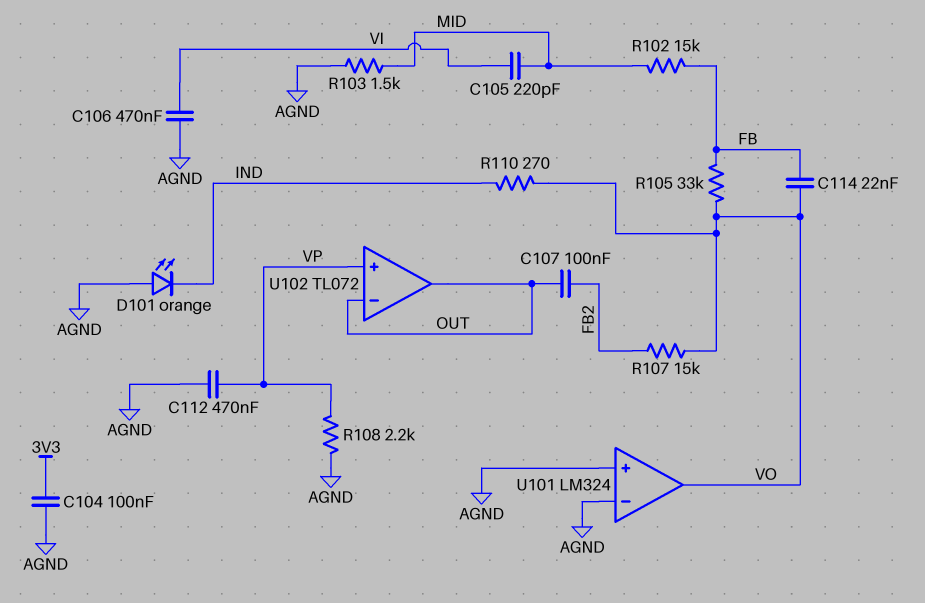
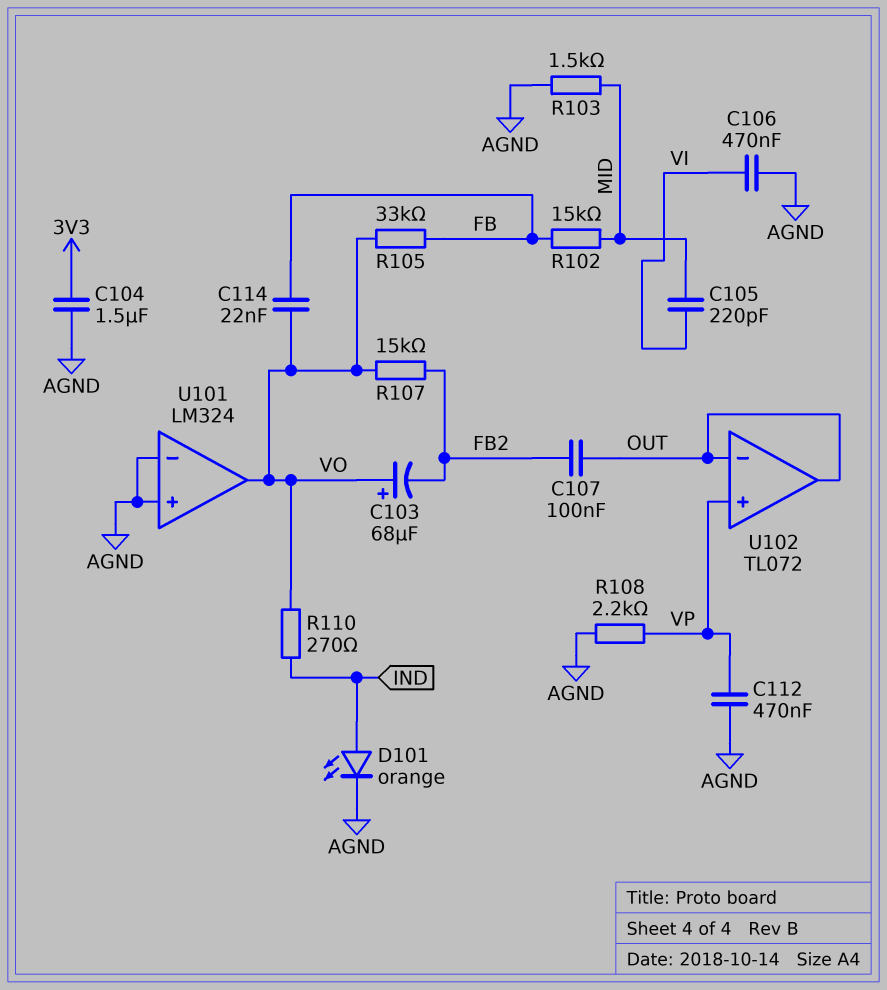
C103: none -> 68uF (plus VO, minus FB2)
C104: 100nF (3V3, AGND) -> 1.5uF (3V3, AGND)
D101: LED orange (A AGND, K IND) -> LED orange (A IND, K AGND)

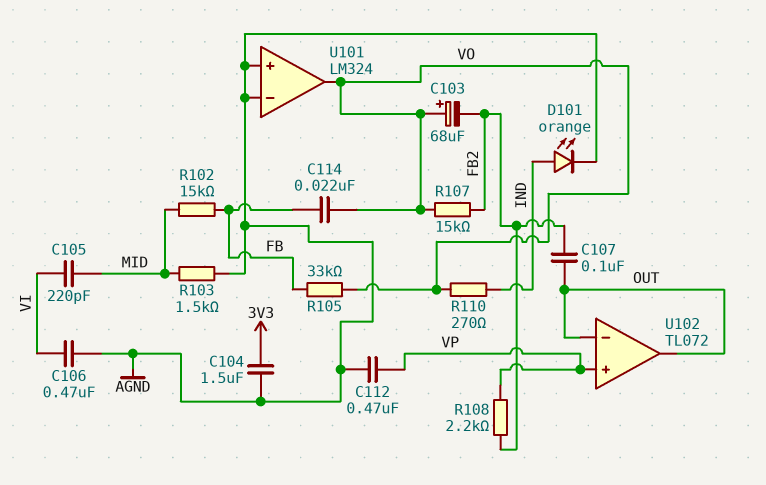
R108: 2.2k (AGND, VP) -> 2.2k (FB2, VP)

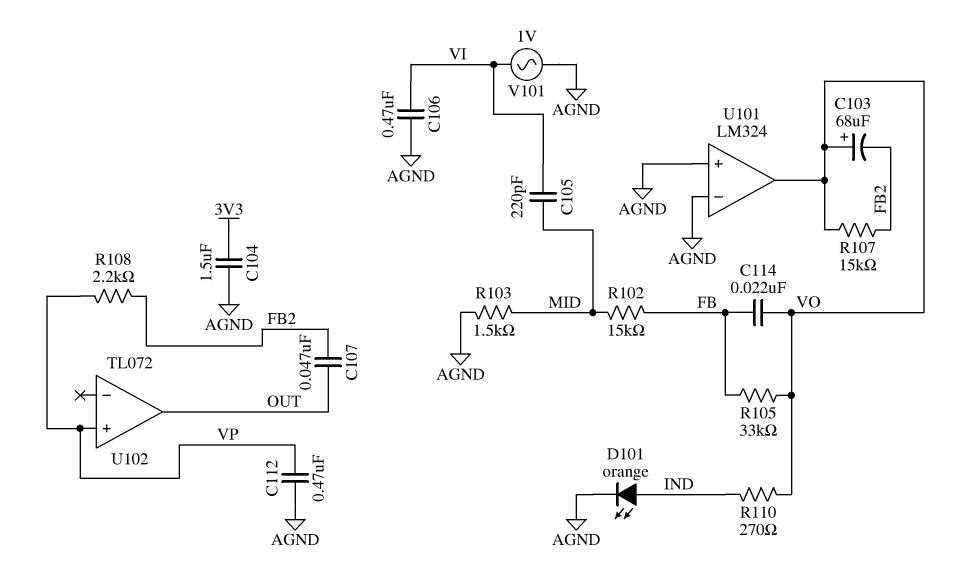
C107: 100nF (FB2, OUT) -> 47nF (FB2, OUT)
U102 pin in-: OUT -> none
V101: none -> AC 1V (AGND, VI)

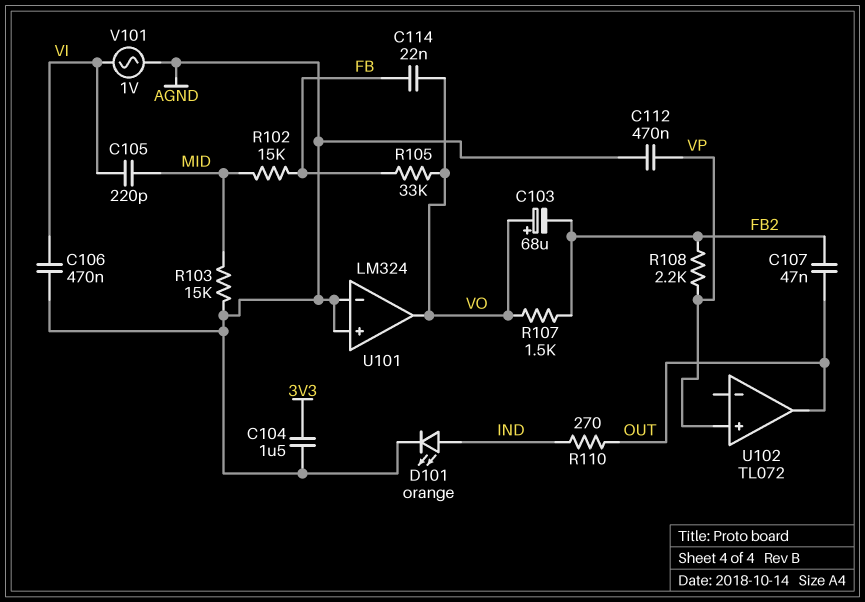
R103: 1.5k (AGND, MID) -> 15k (AGND, MID)
R107: 15k (FB2, VO) -> 1.5k (FB2, VO)
R110: 270 (IND, VO) -> 270 (IND, OUT)

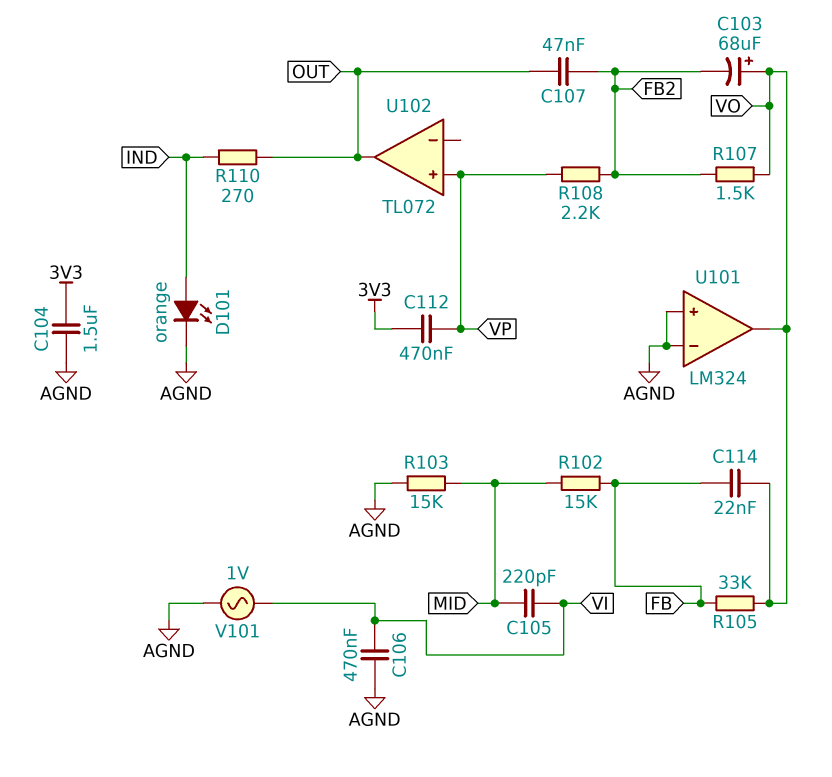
C112: 470nF (AGND, VP) -> 470nF (3V3, VP)

